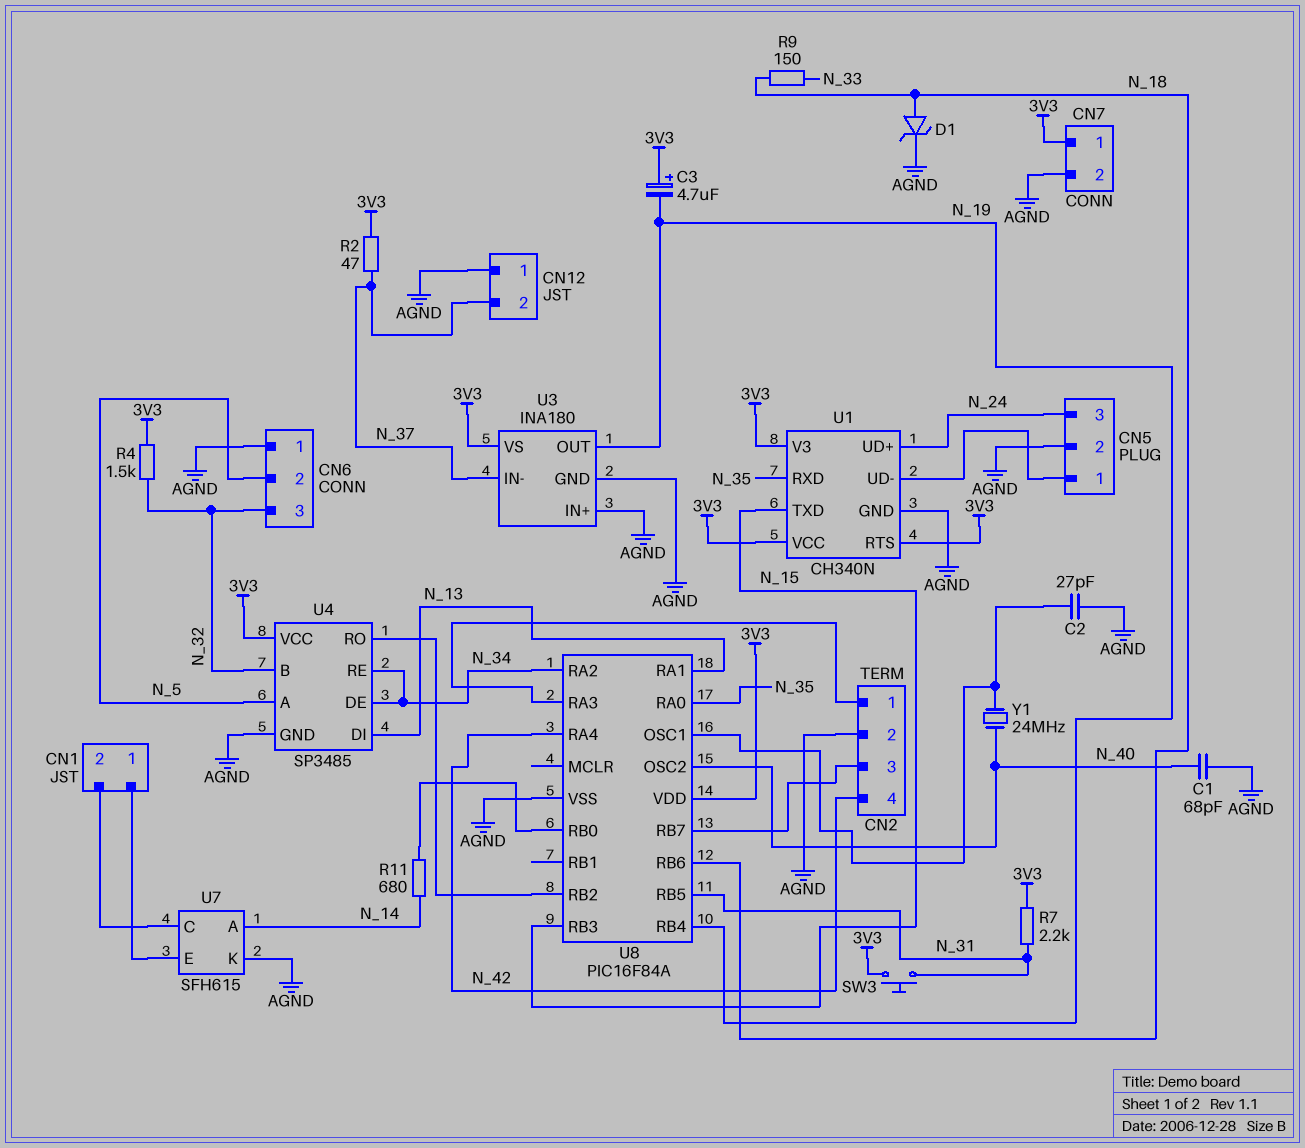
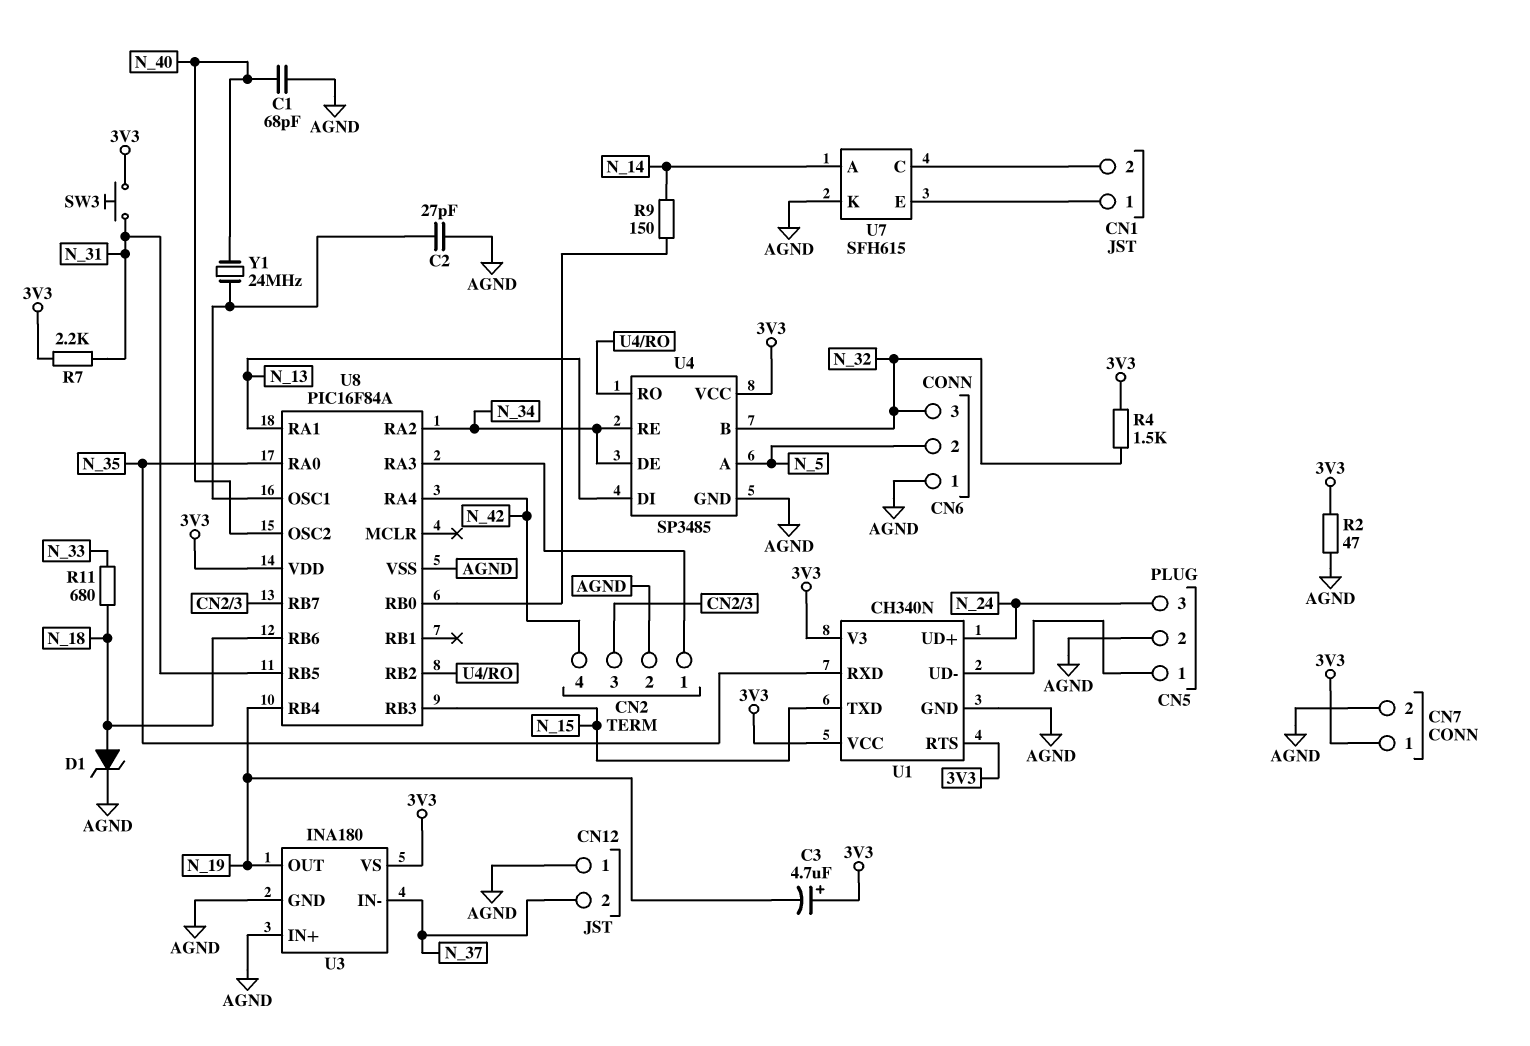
R2: 47 (3V3, N_37) -> 47 (3V3, AGND)
R9: 150 (N_18, N_33) -> 150 (N_14, U8/RB0)
R11: 680 (N_14, U8/RB0) -> 680 (N_18, N_33)

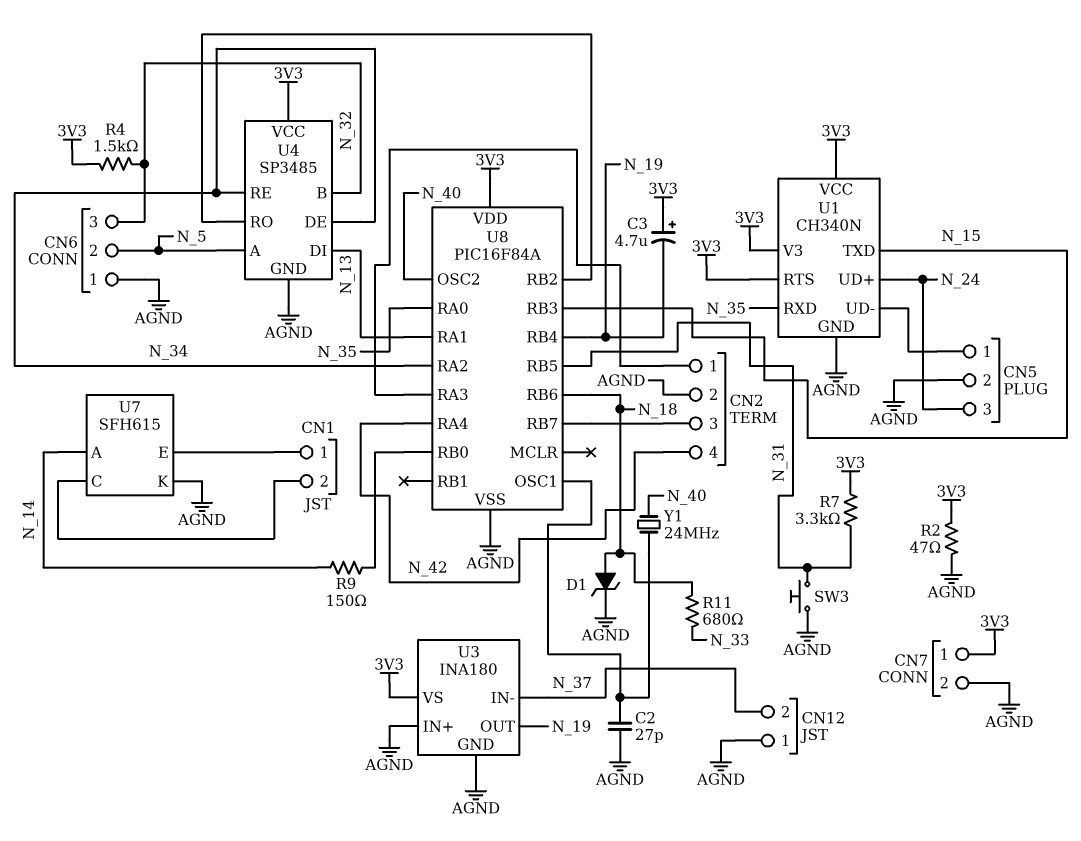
C1: 68pF (AGND, N_40) -> none
R7: 2.2k (3V3, N_31) -> 3.3k (3V3, N_31)
SW3: button (3V3, N_31) -> button (AGND, N_31)

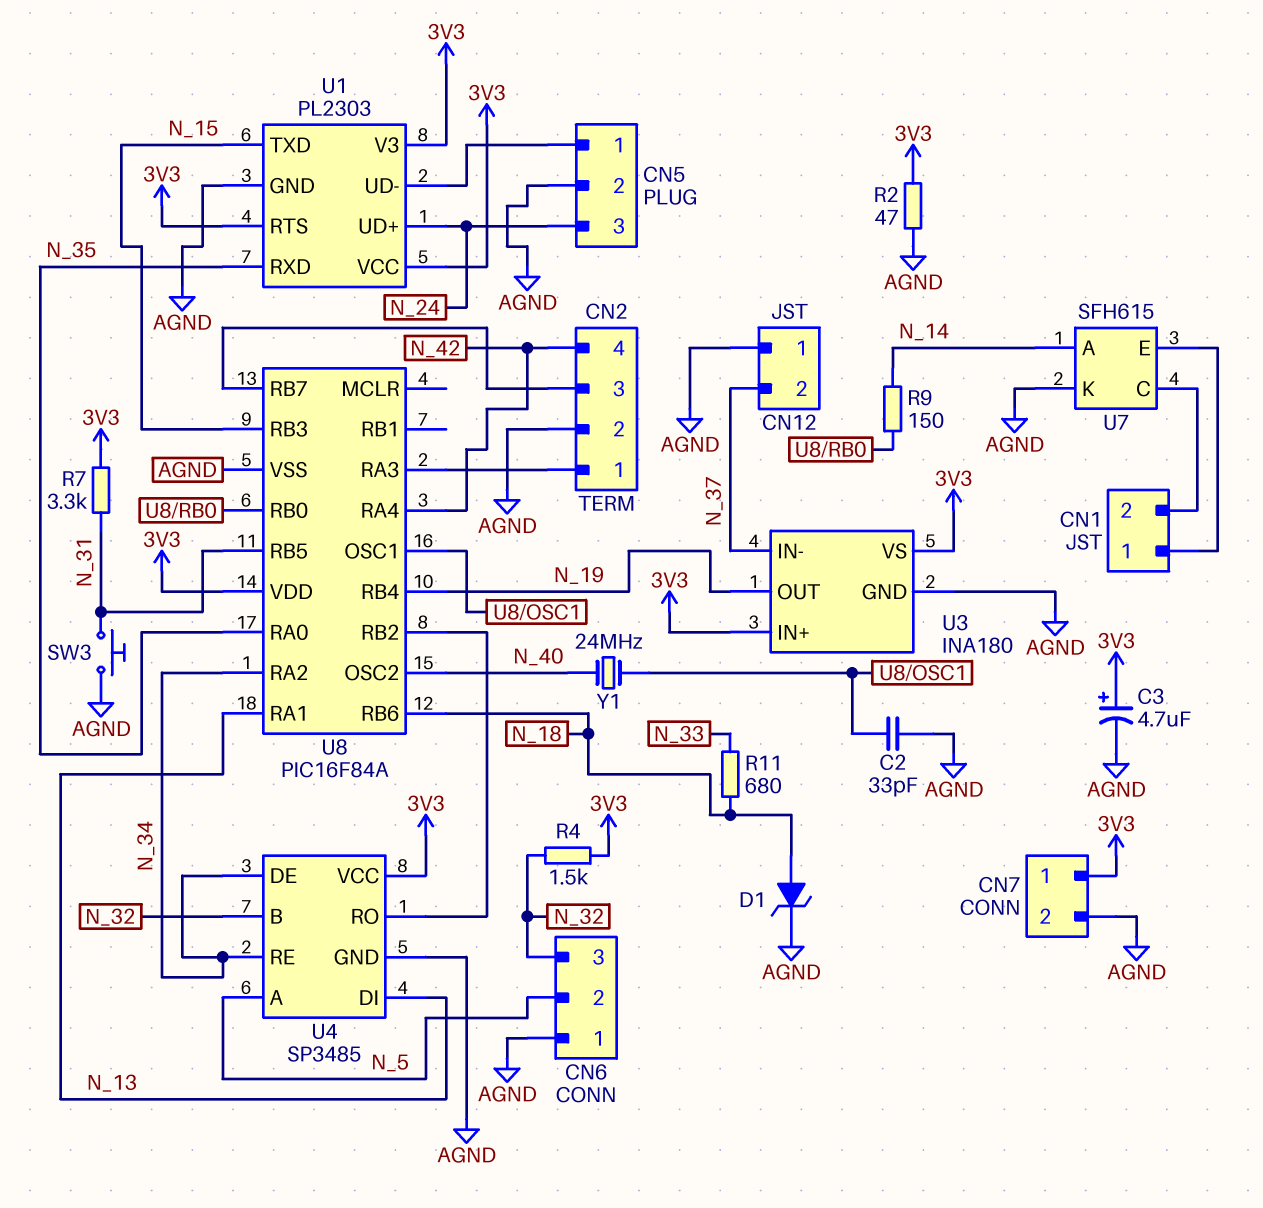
C2: 27pF (AGND, U8/OSC1) -> 33pF (AGND, U8/OSC1)
C3: 4.7uF (plus 3V3, minus N_19) -> 4.7uF (plus 3V3, minus AGND)
U1: CH340N -> PL2303
U3 pin IN+: AGND -> 3V3

